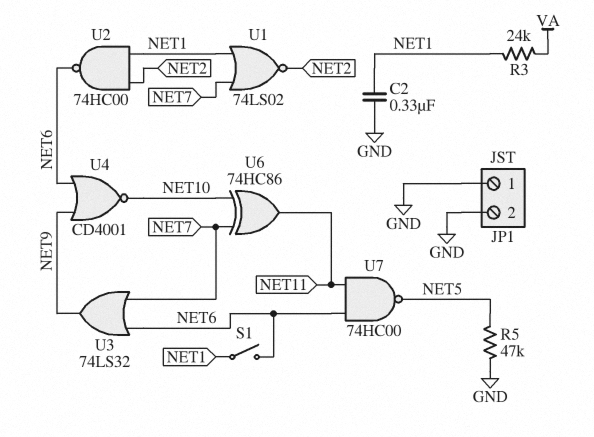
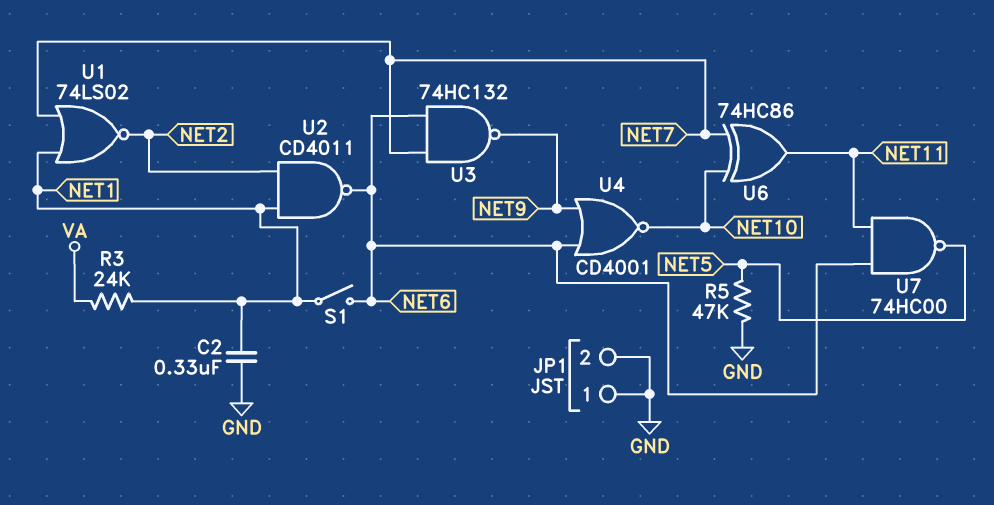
U2: NAND 74HC00 (in NET1, in NET2, out NET6) -> NAND CD4011 (in NET1, in NET2, out NET6)
U3: OR 74LS32 (in NET6, in NET7, out NET9) -> NAND 74HC132 (in NET6, in NET7, out NET9)

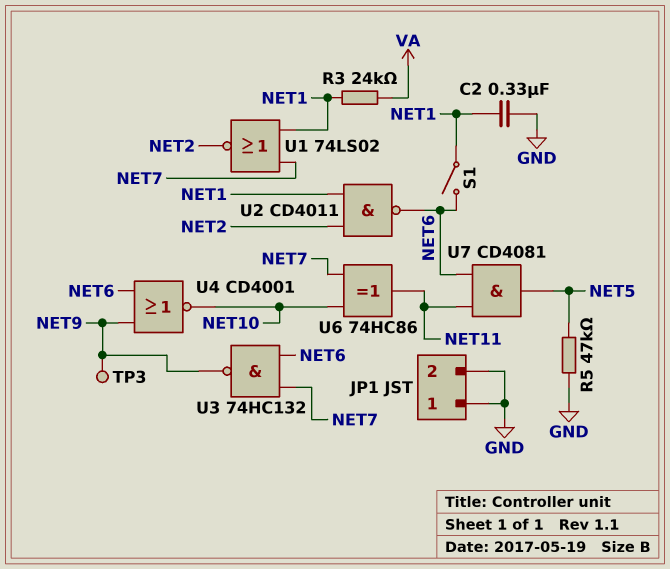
TP3: none -> test point (NET9)
U7: NAND 74HC00 (in NET6, in NET11, out NET5) -> AND CD4081 (in NET6, in NET11, out NET5)

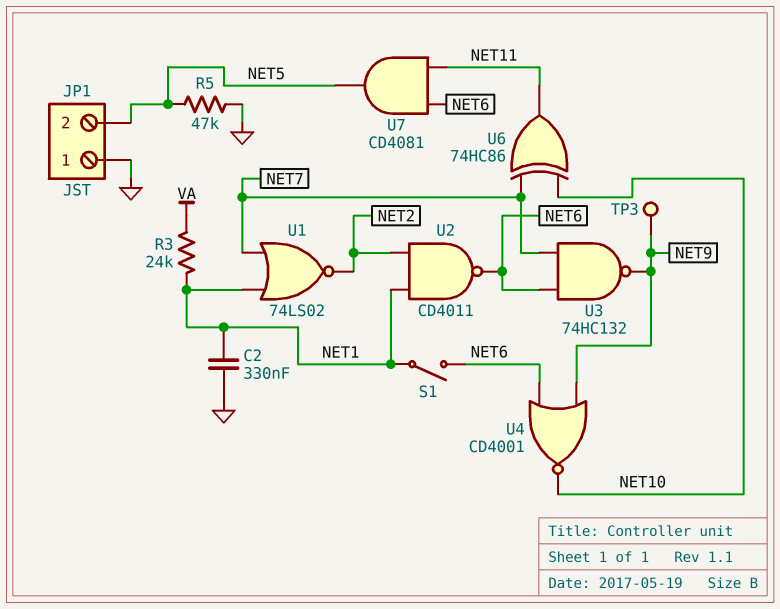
JP1 pin 2: GND -> NET5

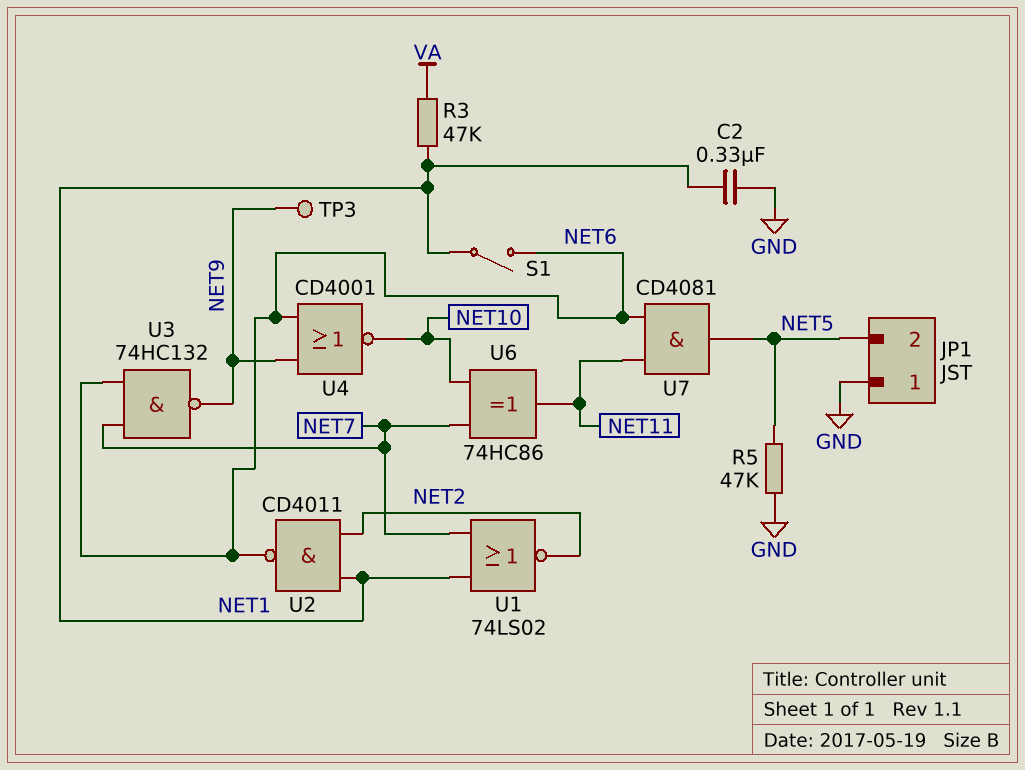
R3: 24k (NET1, VA) -> 47k (NET1, VA)

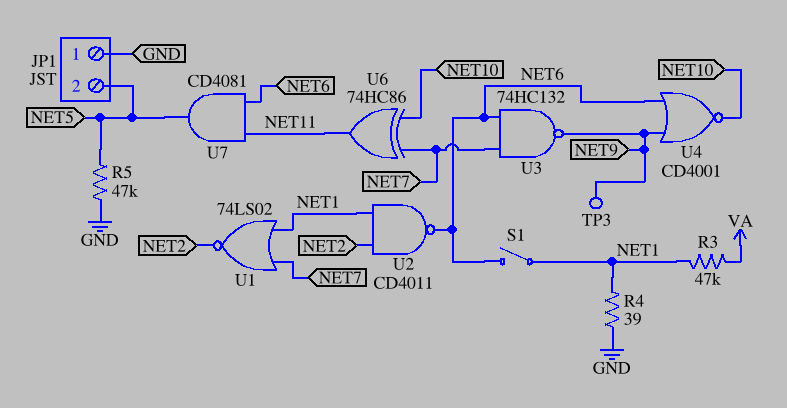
C2: 330nF (GND, NET1) -> none
R4: none -> 39 (GND, NET1)

